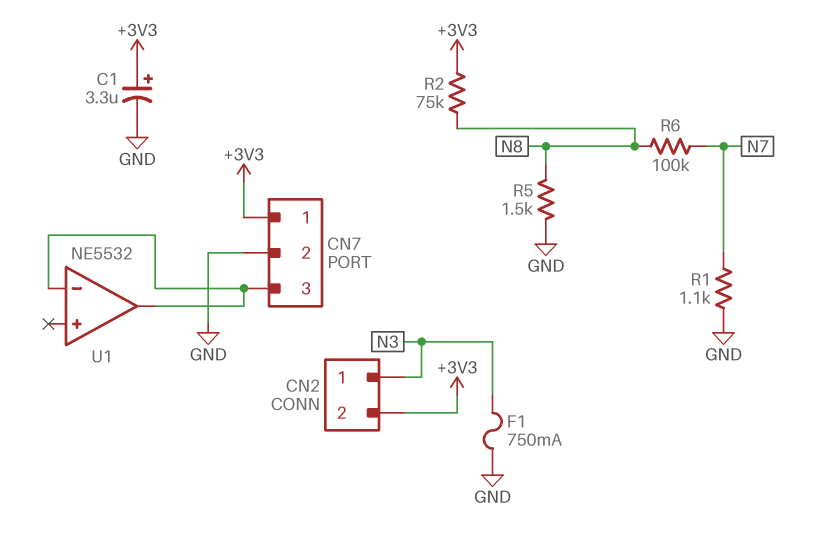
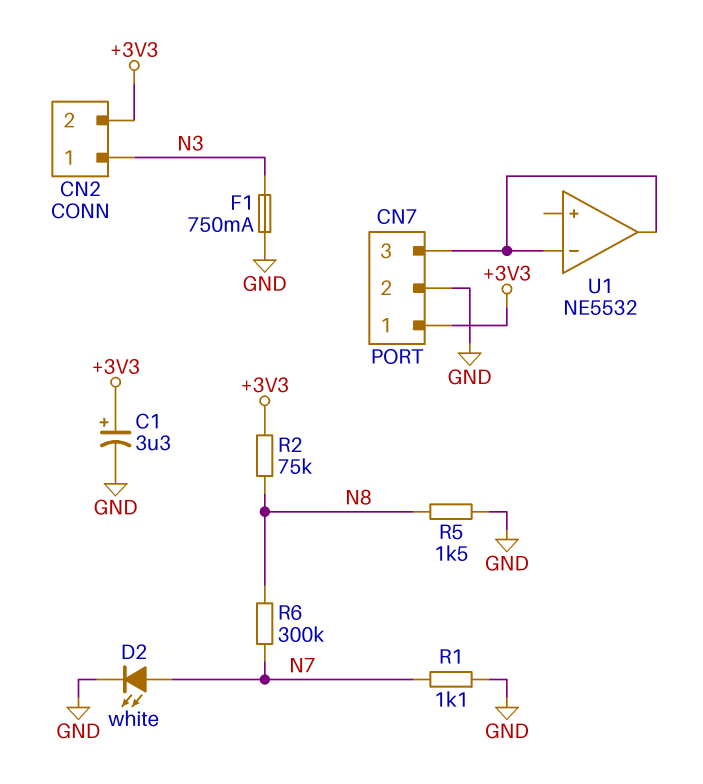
D2: none -> LED white (A N7, K GND)
R6: 100k (N7, N8) -> 300k (N7, N8)

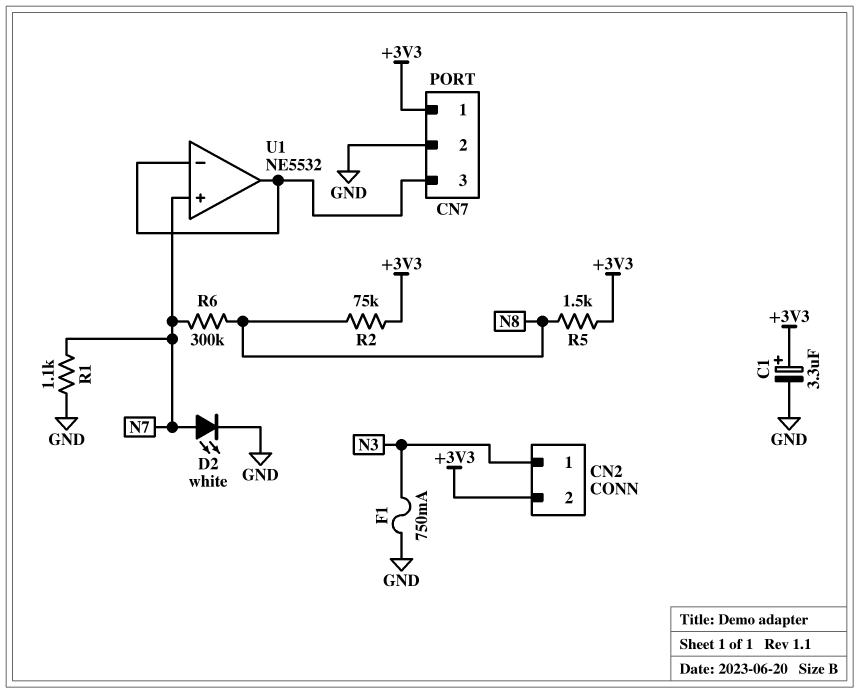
R5: 1.5k (GND, N8) -> 1.5k (+3V3, N8)
U1 pin in+: none -> N7

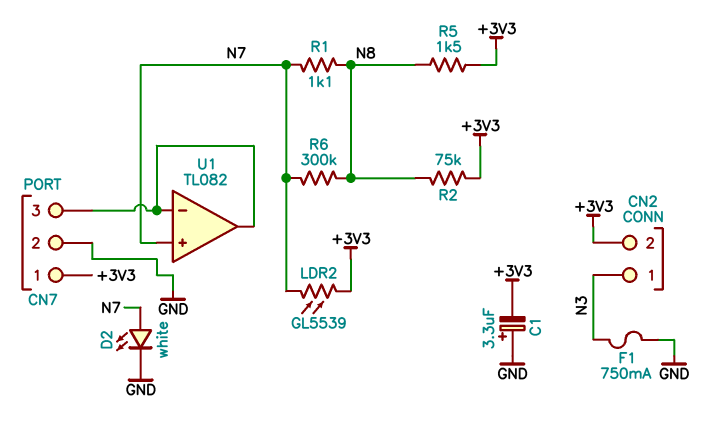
C1: 3.3uF (plus +3V3, minus GND) -> 3.3uF (plus GND, minus +3V3)
LDR2: none -> GL5539 (+3V3, N7)
R1: 1.1k (GND, N7) -> 1.1k (N7, N8)
U1: NE5532 -> TL082

